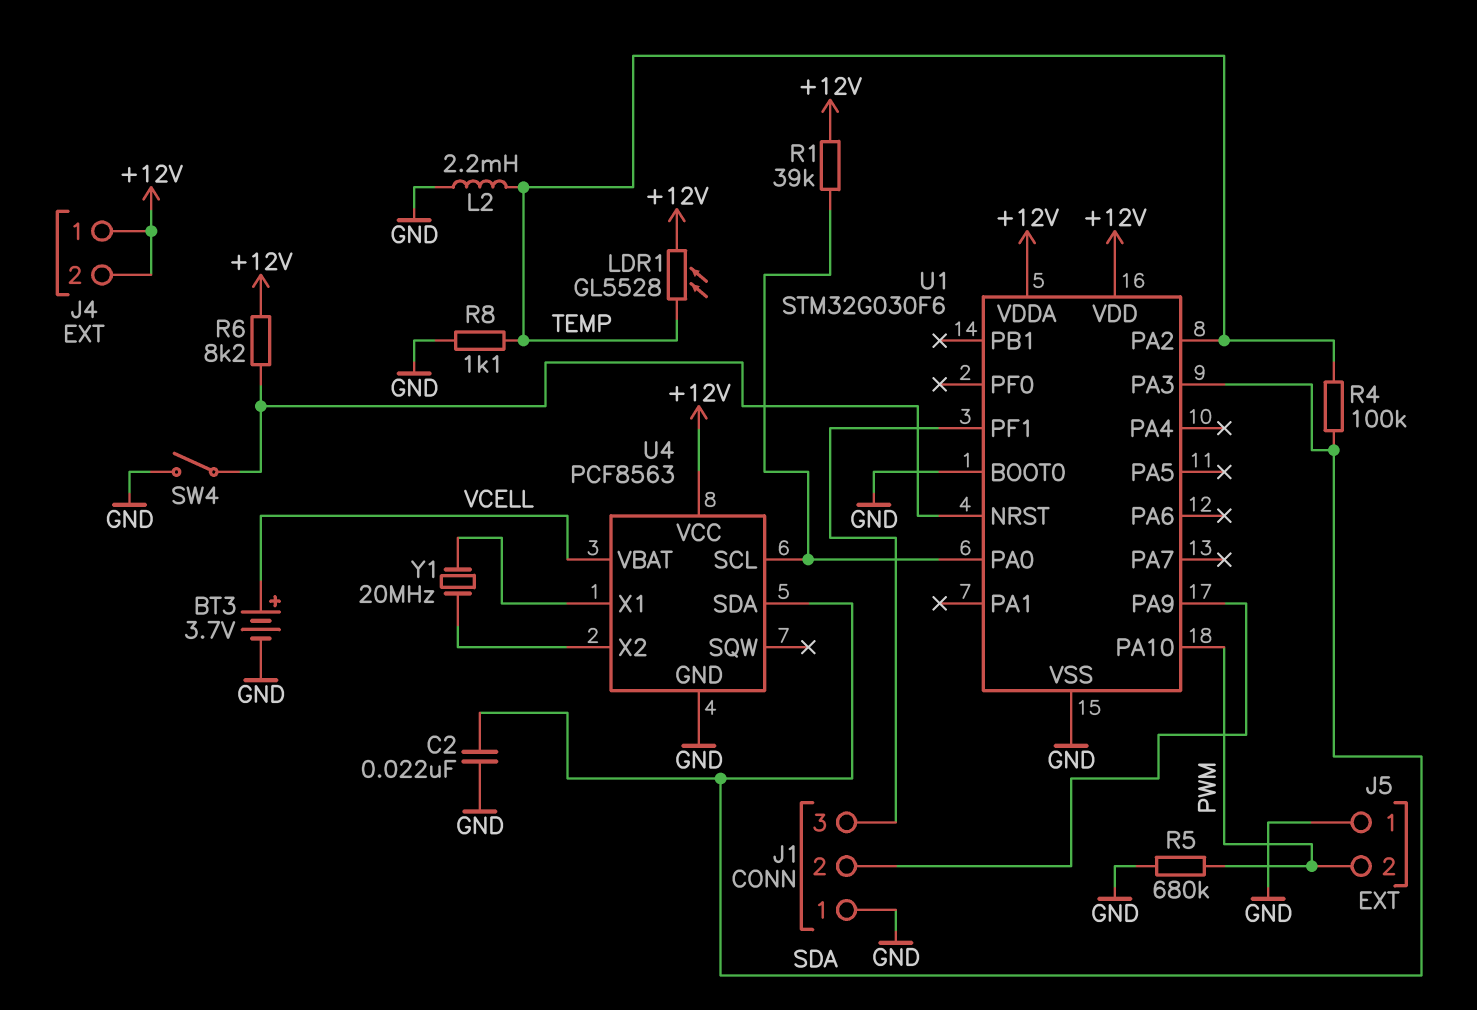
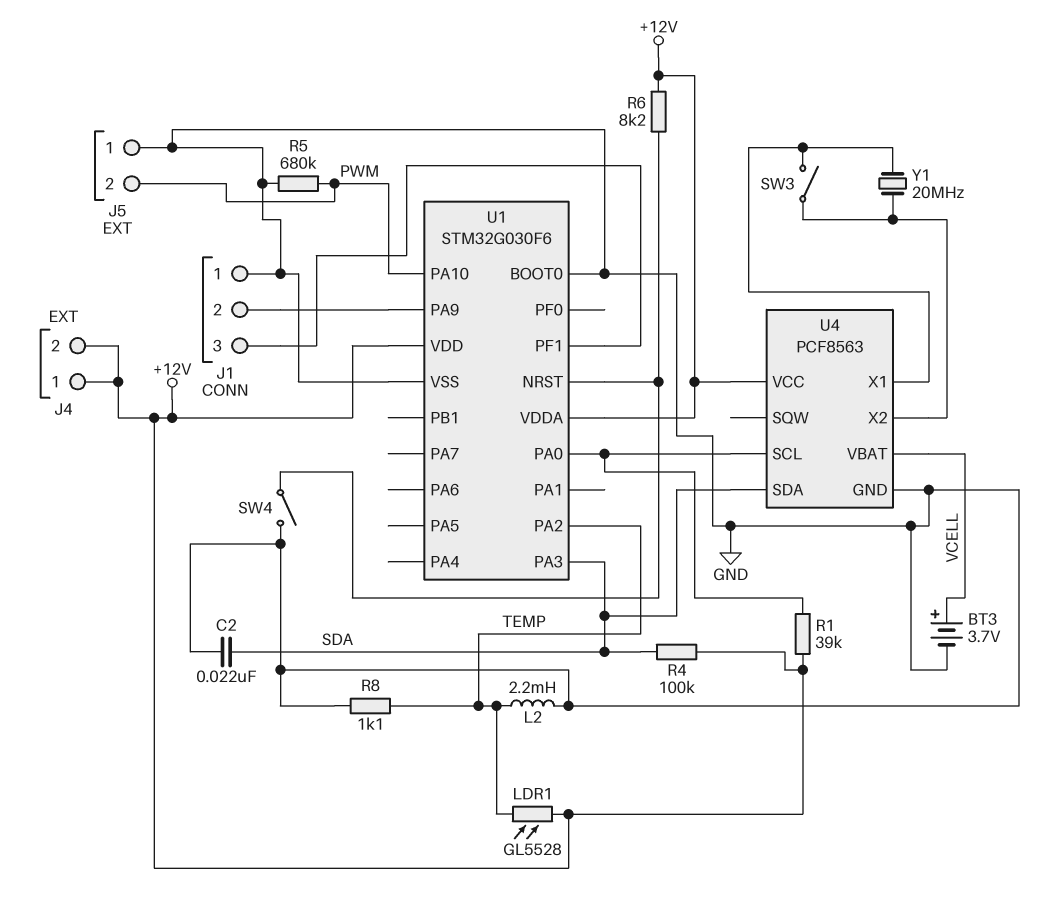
R4: 100k (SDA, TEMP) -> 100k (+12V, SDA)
SW3: none -> switch (U4/X1, U4/X2)

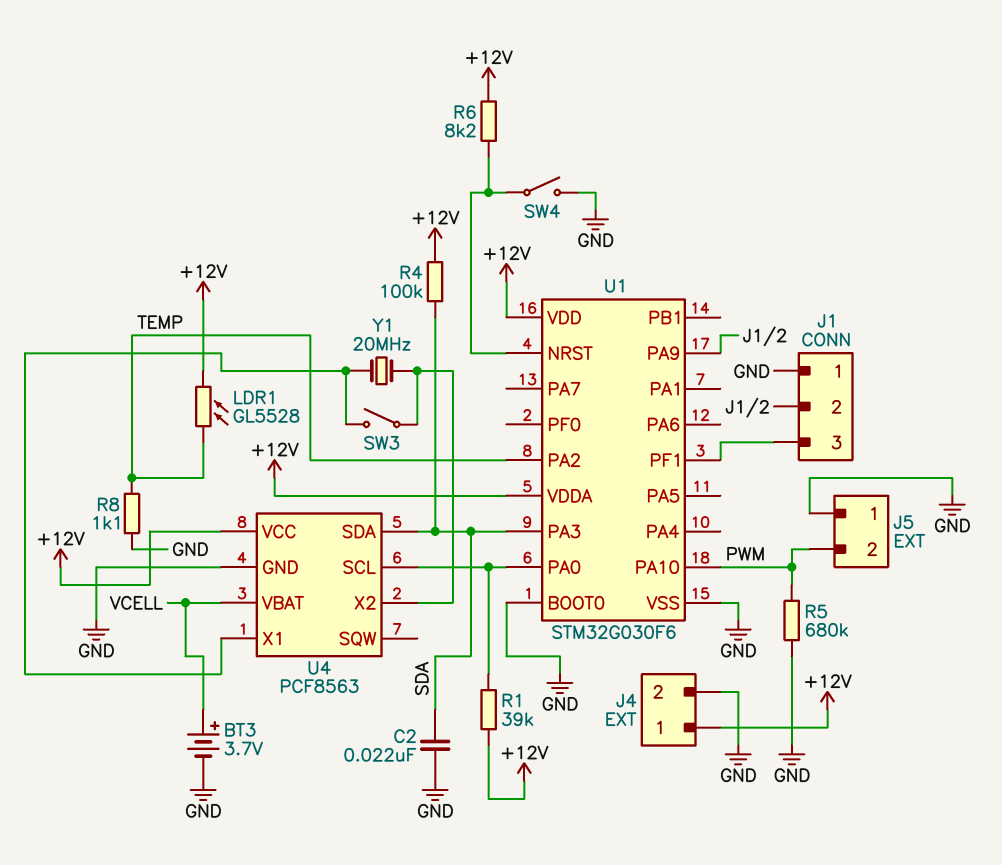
J4 pin 2: +12V -> GND
L2: 2.2mH (GND, TEMP) -> none

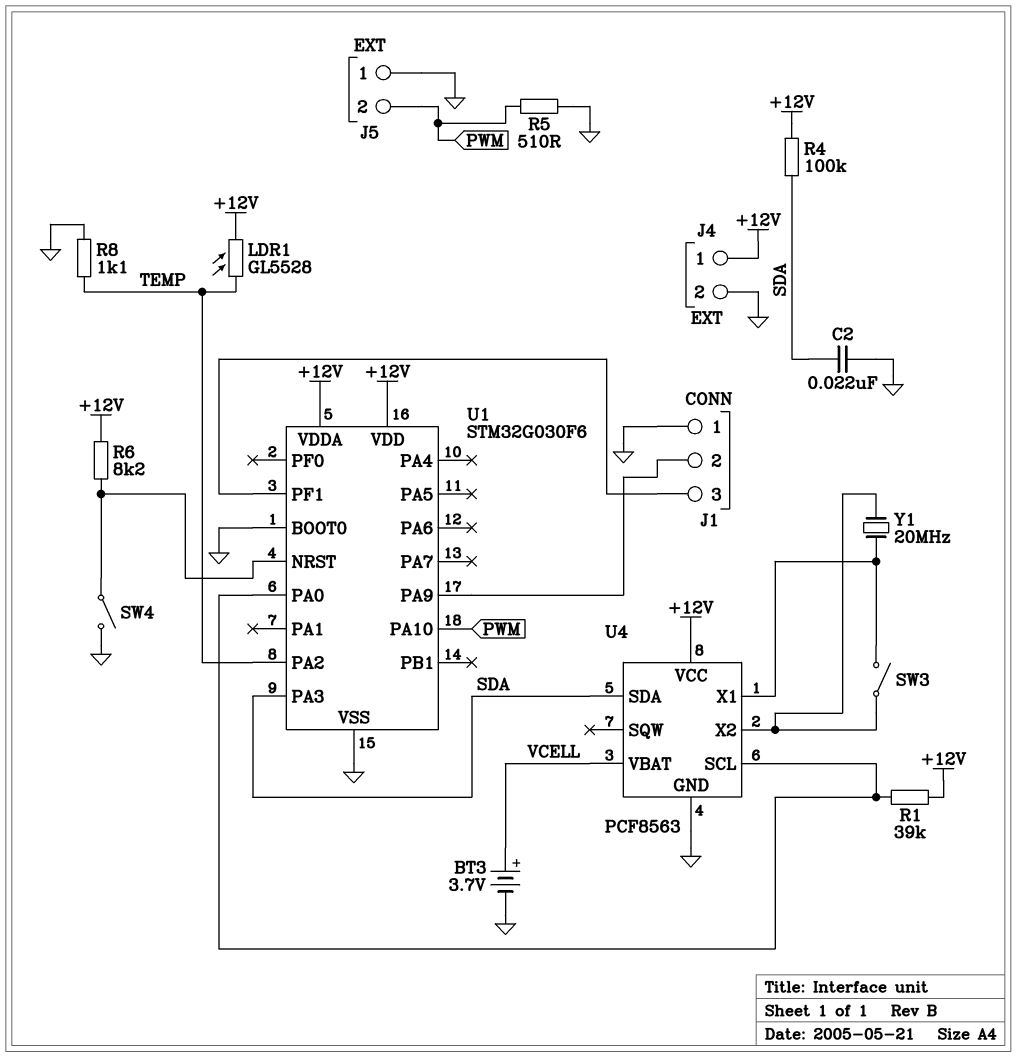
R5: 680k (GND, PWM) -> 510 (GND, PWM)

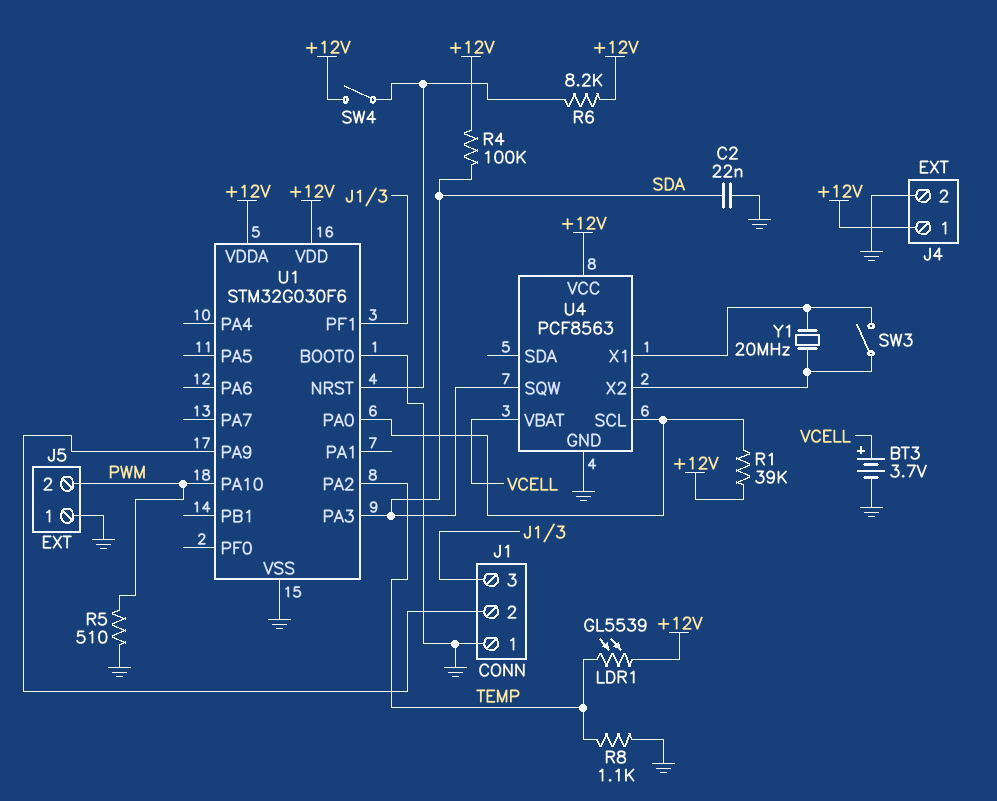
LDR1: GL5528 (+12V, TEMP) -> GL5539 (+12V, TEMP)
SW4: switch (GND, U1/NRST) -> switch (+12V, U1/NRST)
U4 pin SDA: SDA -> none
U4 pin SQW: none -> SDA

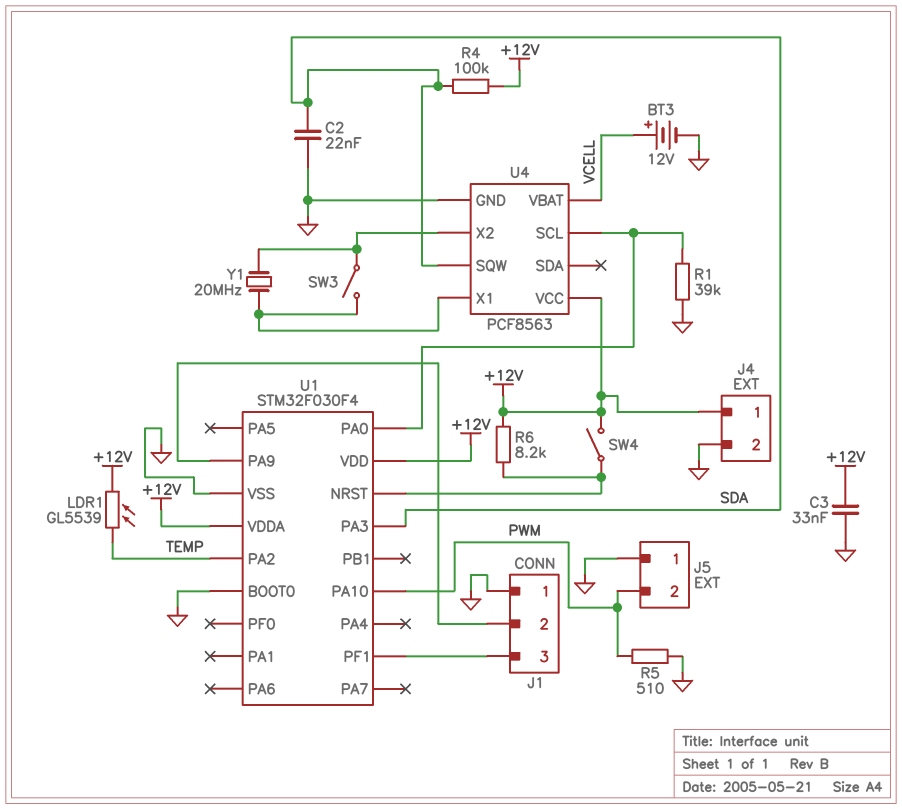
BT3: 3.7V (plus VCELL, minus GND) -> 12V (plus VCELL, minus GND)
C3: none -> 33nF (+12V, GND)
R1: 39k (+12V, U1/PA0) -> 39k (GND, U1/PA0)
R8: 1.1k (GND, TEMP) -> none
U1: STM32G030F6 -> STM32F030F4

